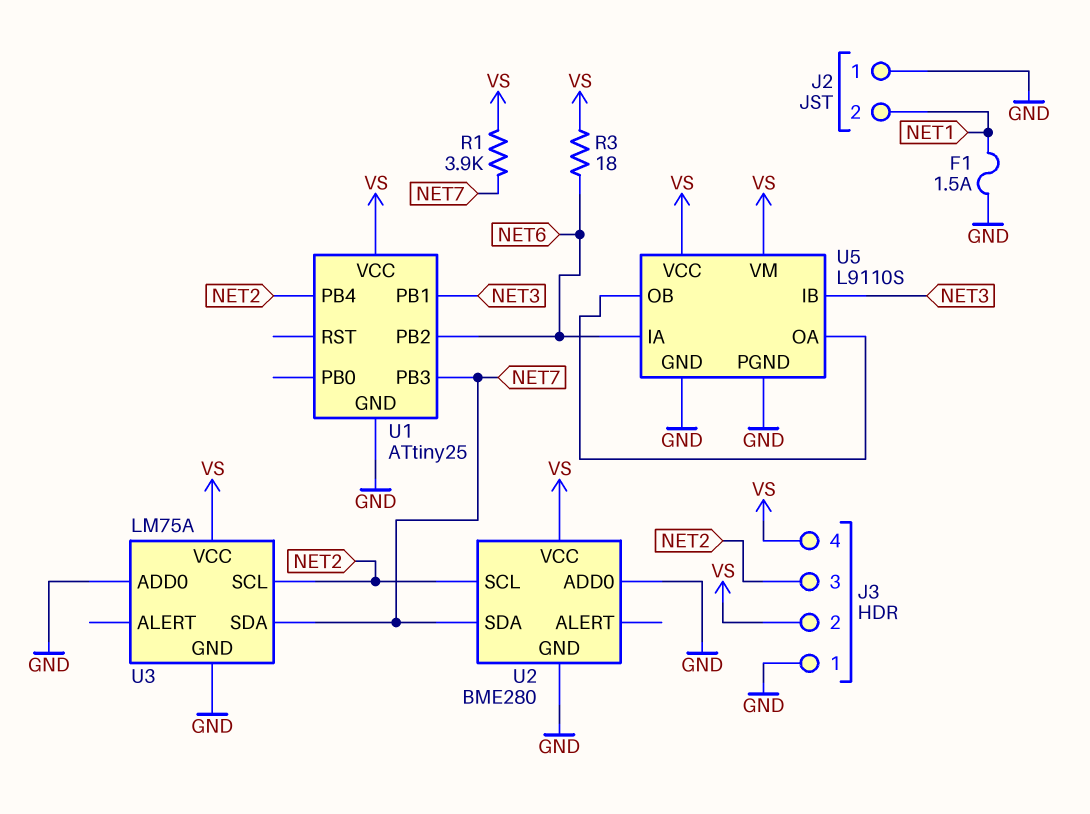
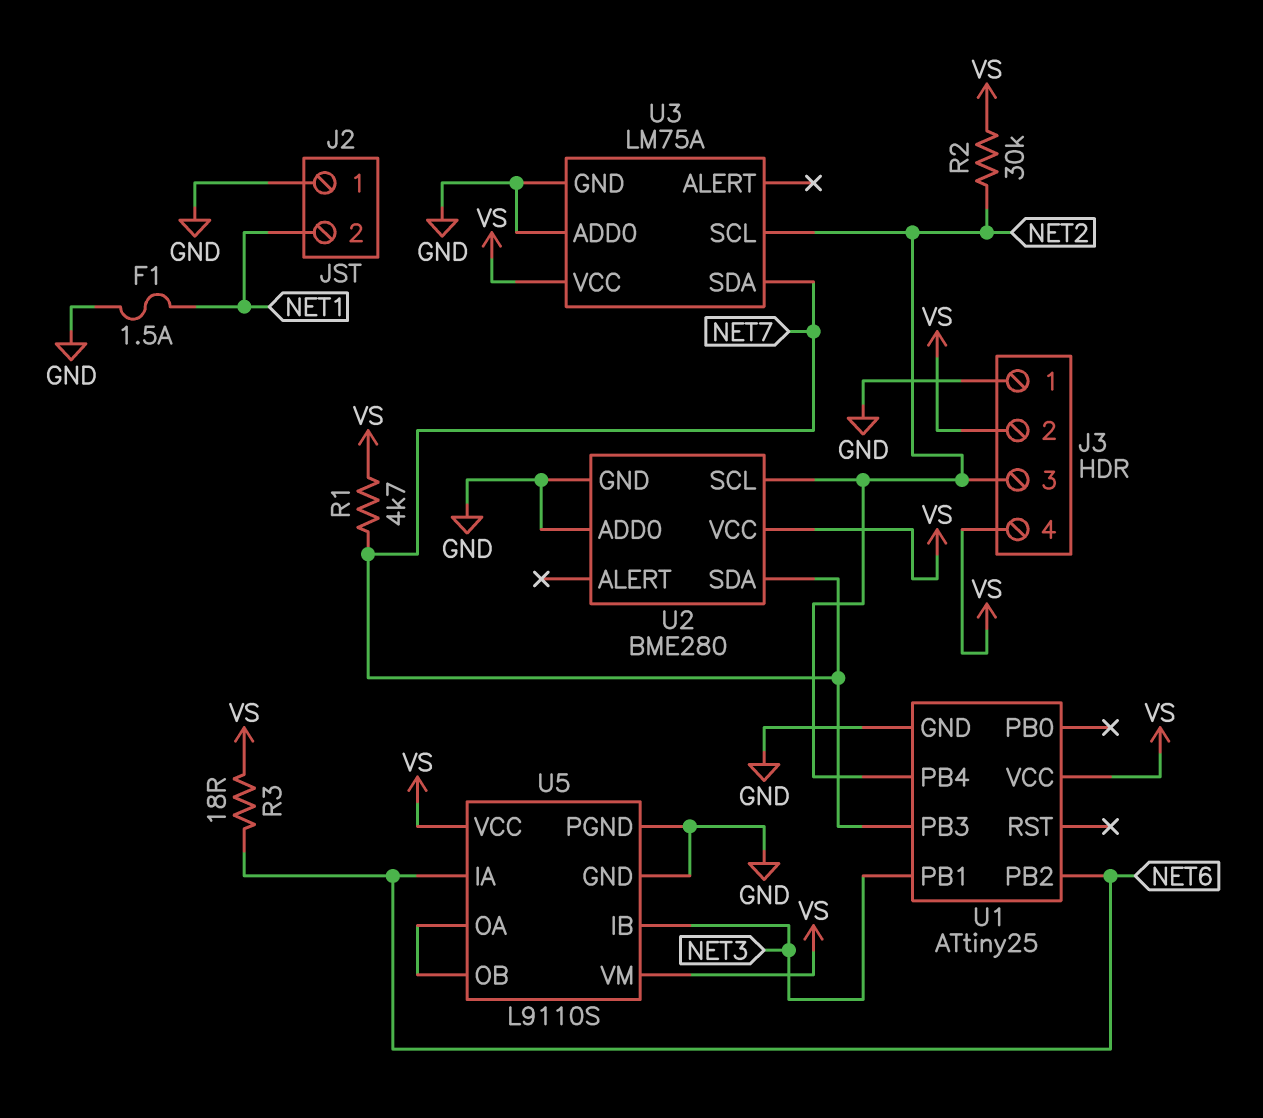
R1: 3.9k (NET7, VS) -> 4.7k (NET7, VS)
R2: none -> 30k (NET2, VS)

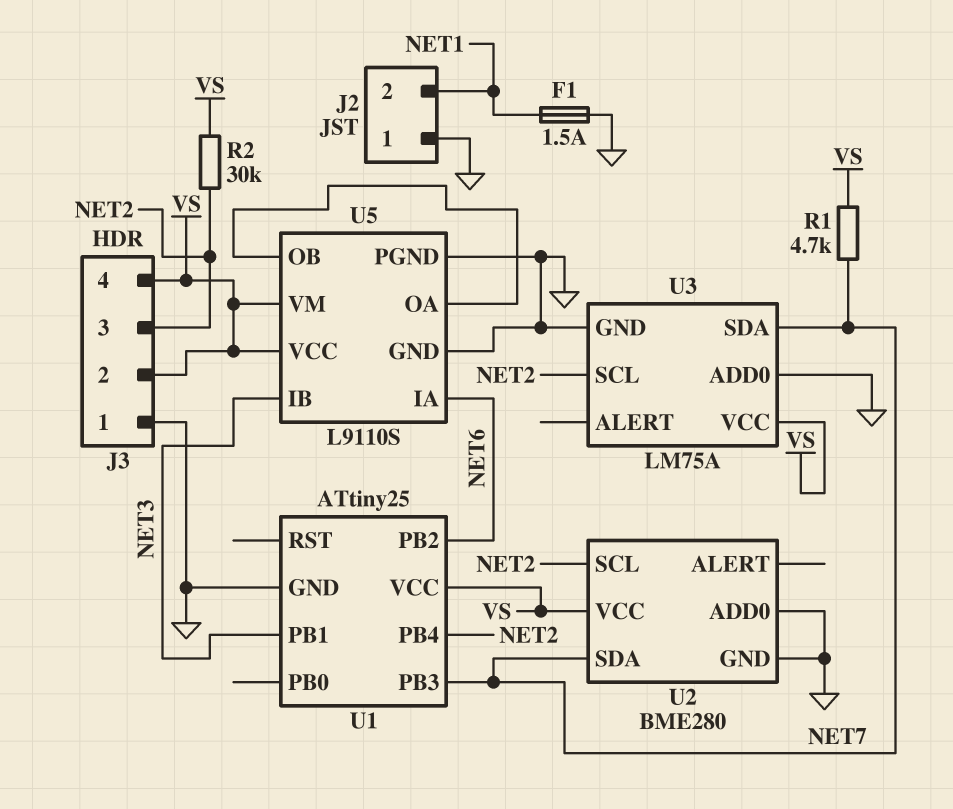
R3: 18 (NET6, VS) -> none

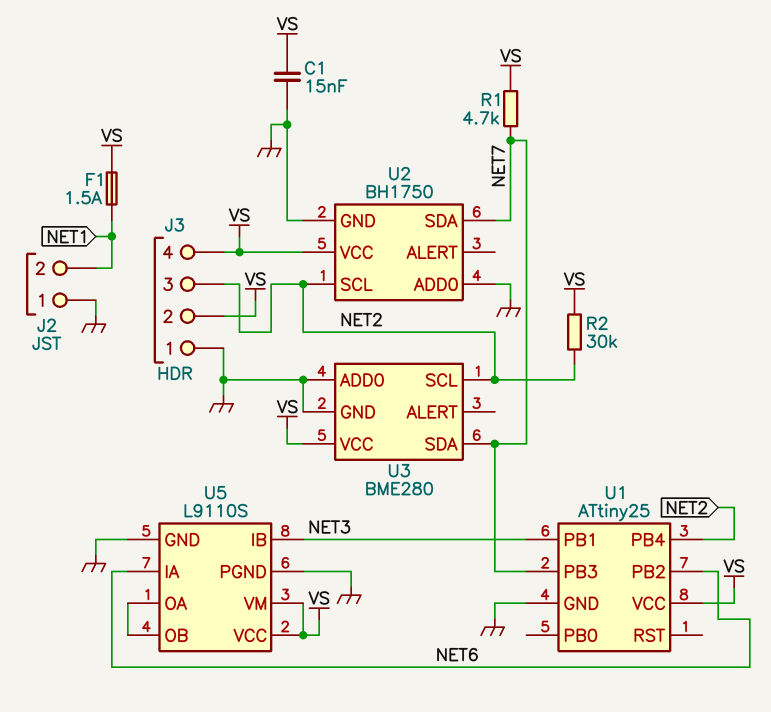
C1: none -> 15nF (GND, VS)
F1: 1.5A (GND, NET1) -> 1.5A (NET1, VS)
U2: BME280 -> BH1750
U3: LM75A -> BME280

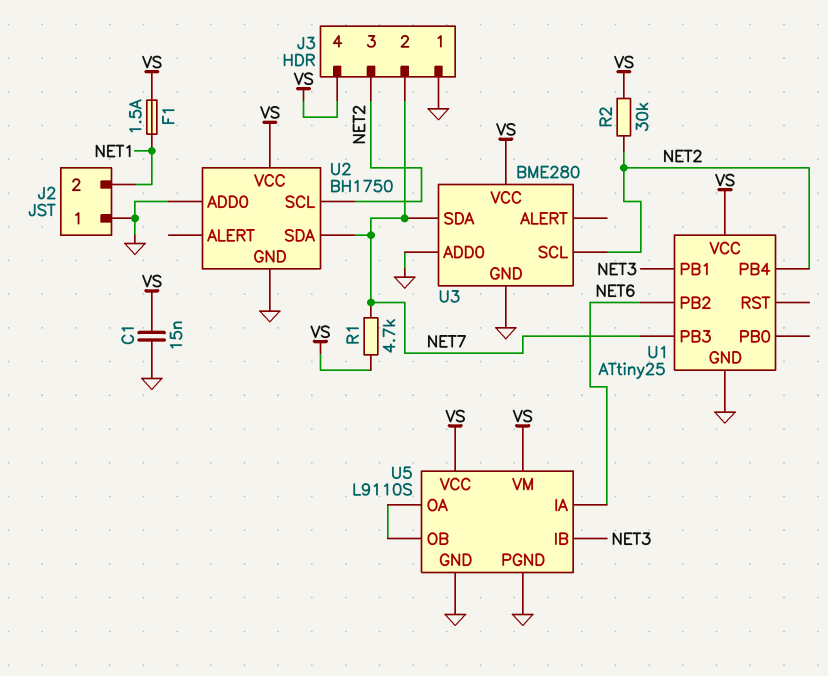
J3 pin 2: VS -> NET7

